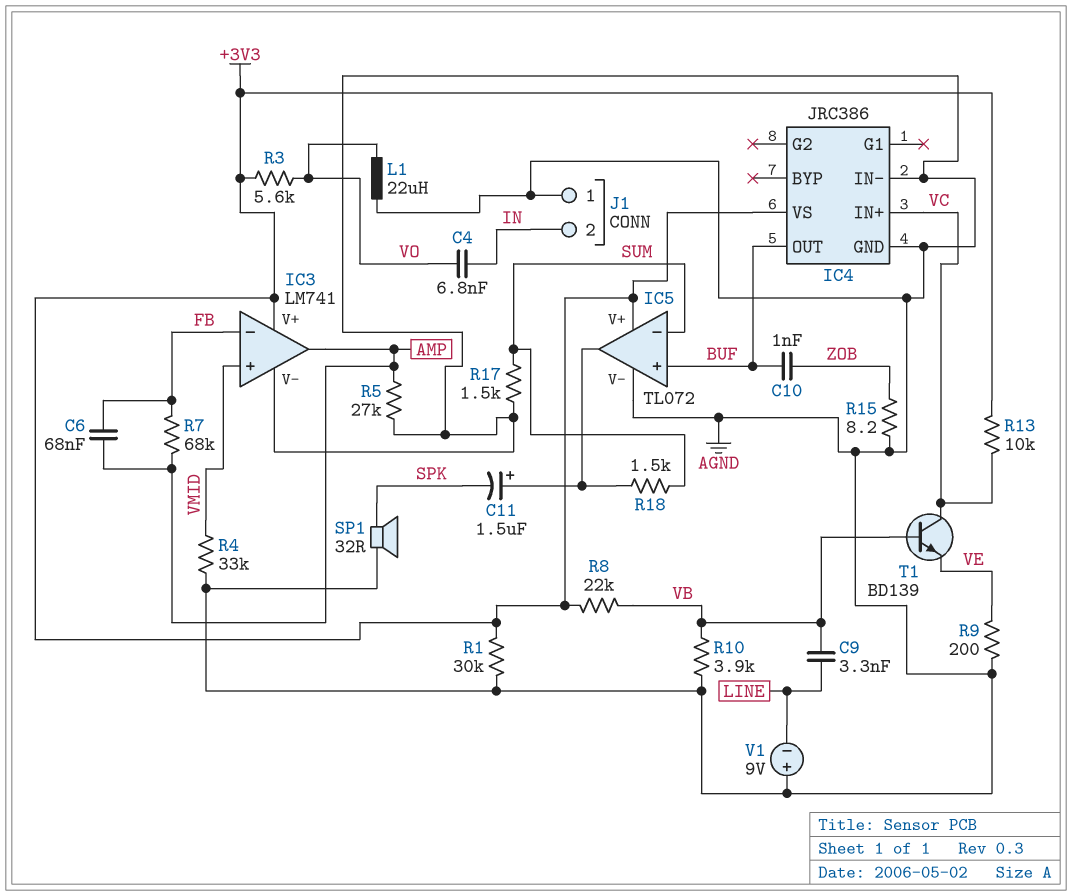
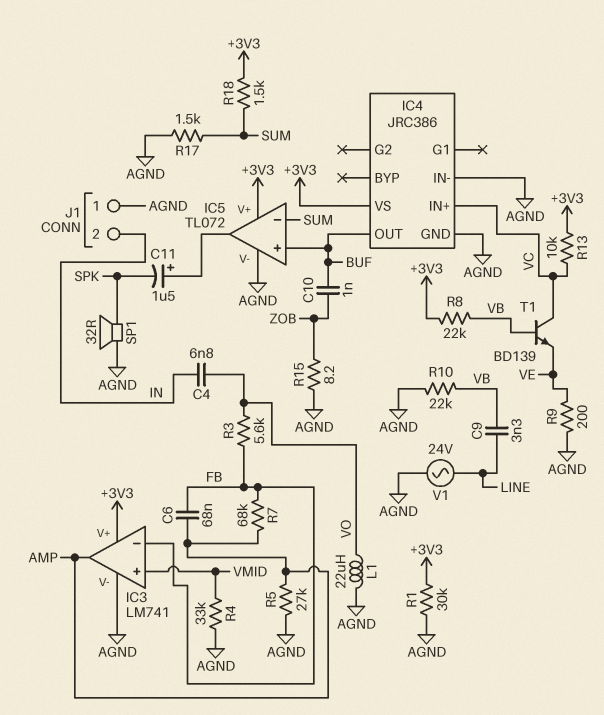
R3: 5.6k (+3V3, VO) -> 5.6k (FB, VO)
R10: 3.9k (AGND, VB) -> 22k (AGND, VB)
R18: 1.5k (IC5/out, SUM) -> 1.5k (+3V3, SUM)
V1: 9V (plus AGND, minus LINE) -> AC 24V (AGND, LINE)

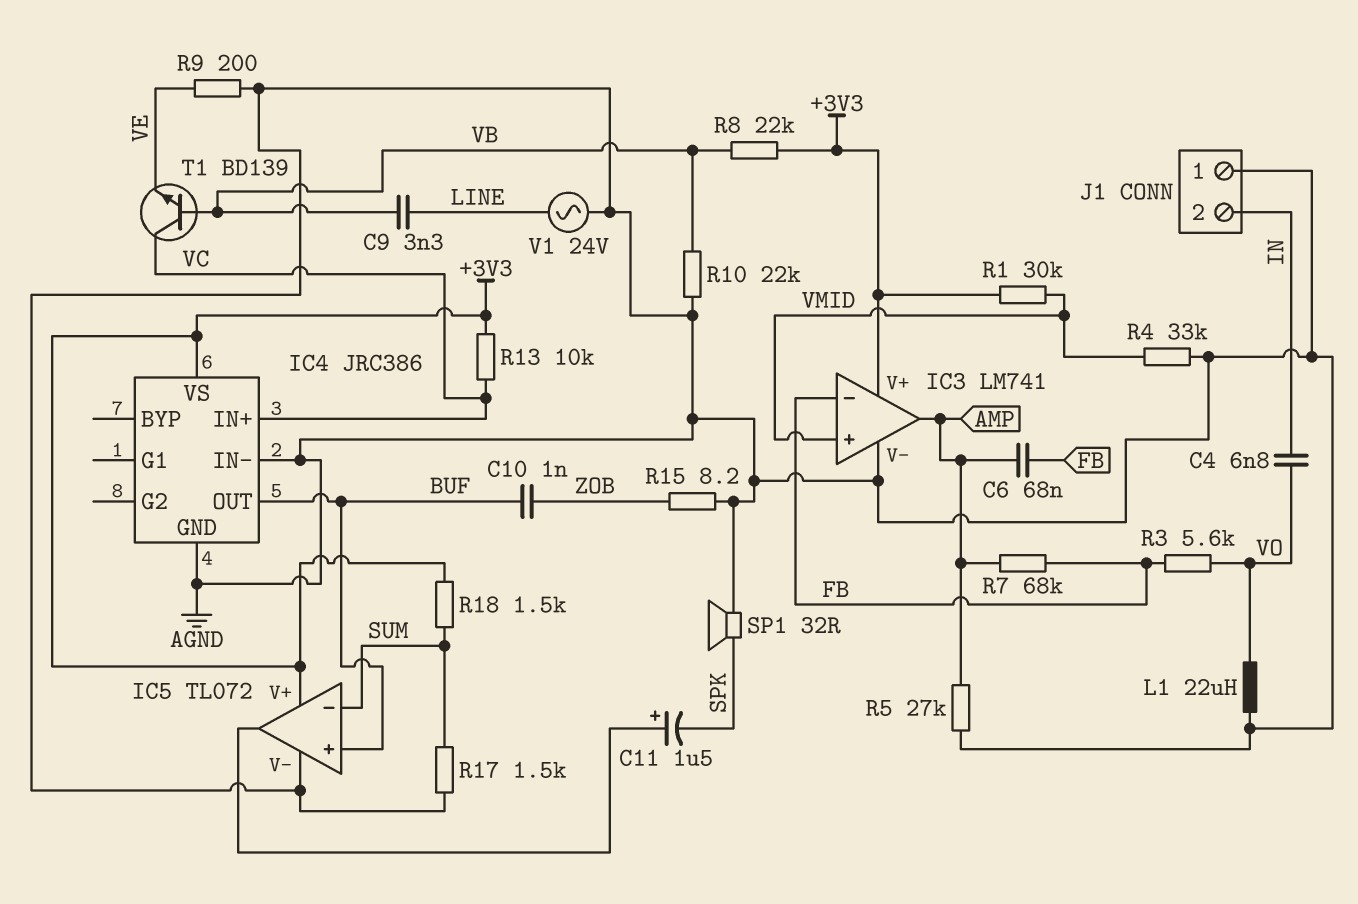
R1: 30k (+3V3, AGND) -> 30k (+3V3, VMID)

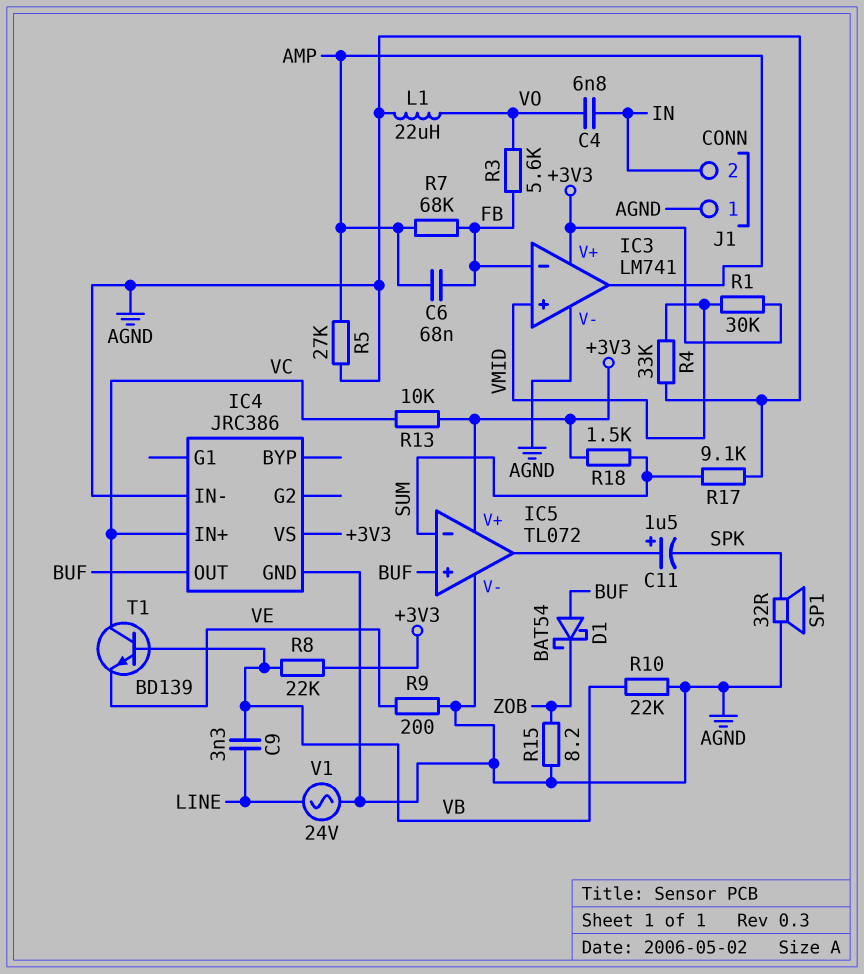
C10: 1nF (BUF, ZOB) -> none
D1: none -> schottky BAT54 (A BUF, K ZOB)
R17: 1.5k (AGND, SUM) -> 9.1k (AGND, SUM)

